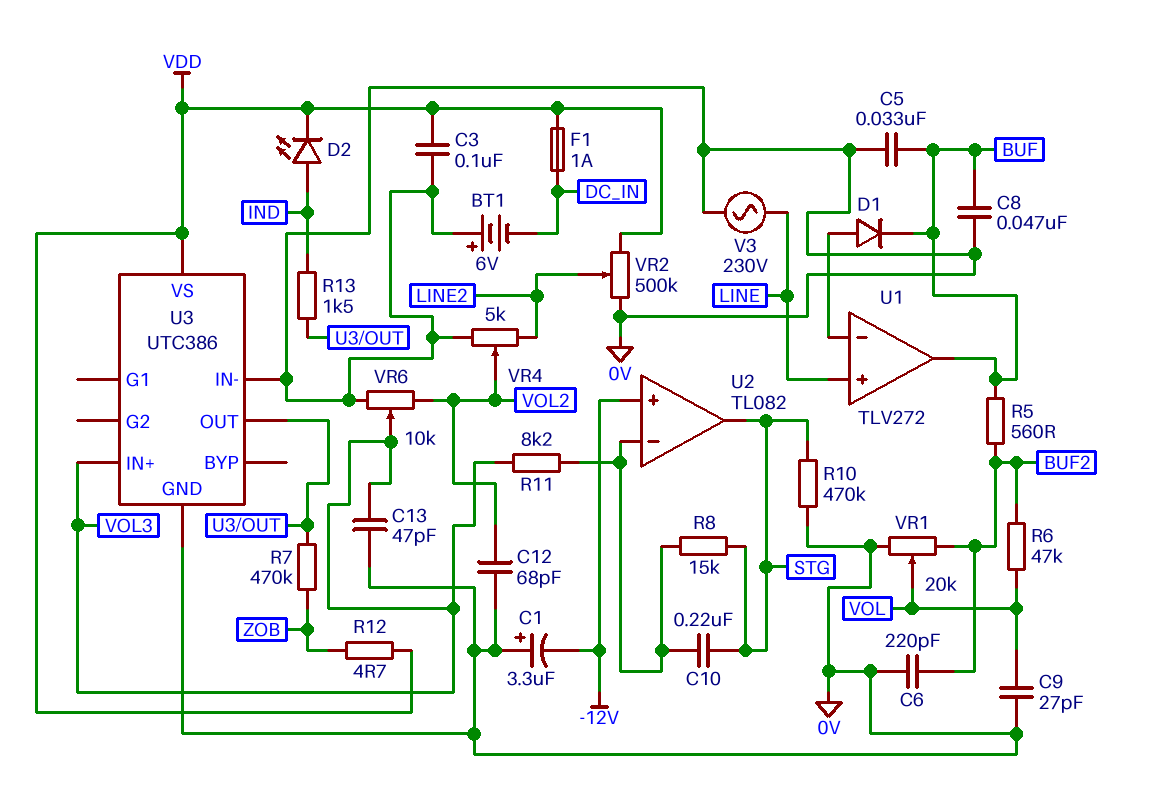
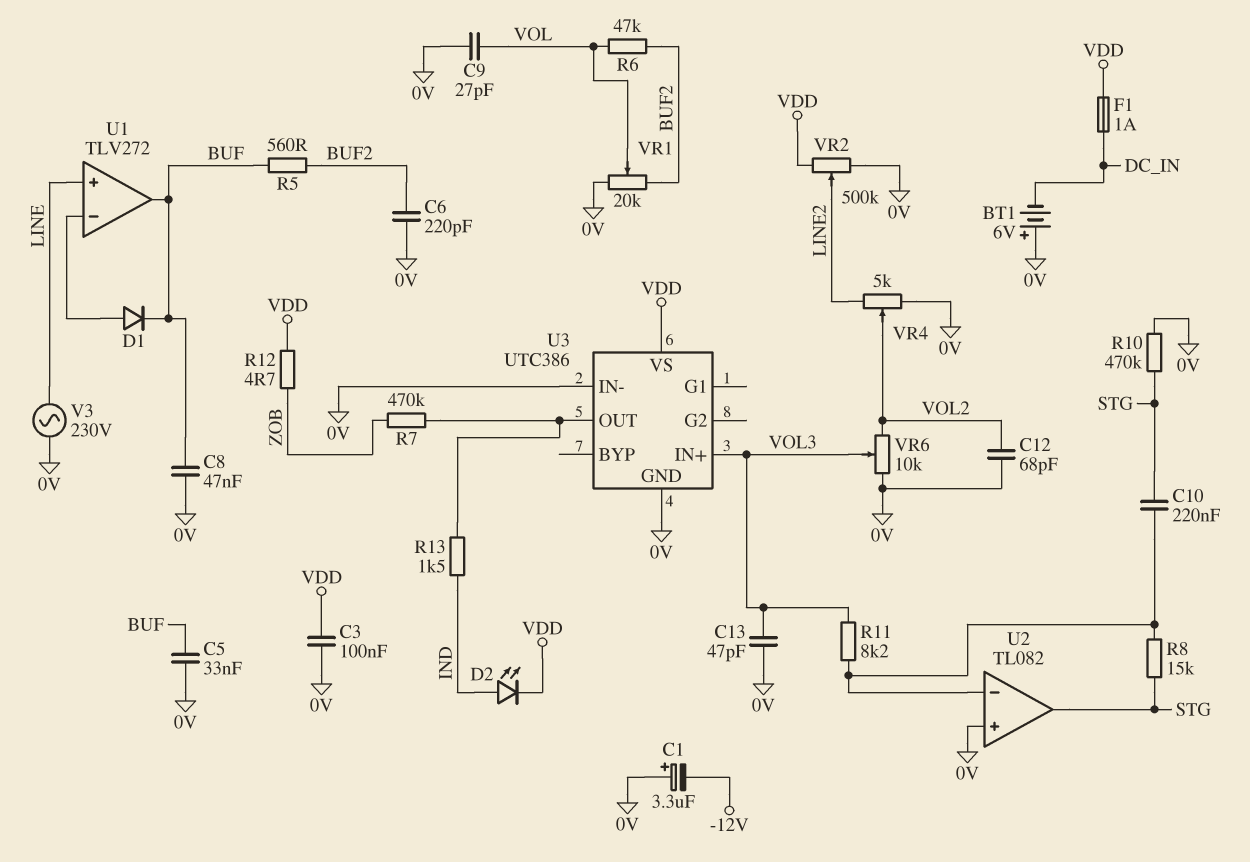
U2 pin in+: -12V -> 0V

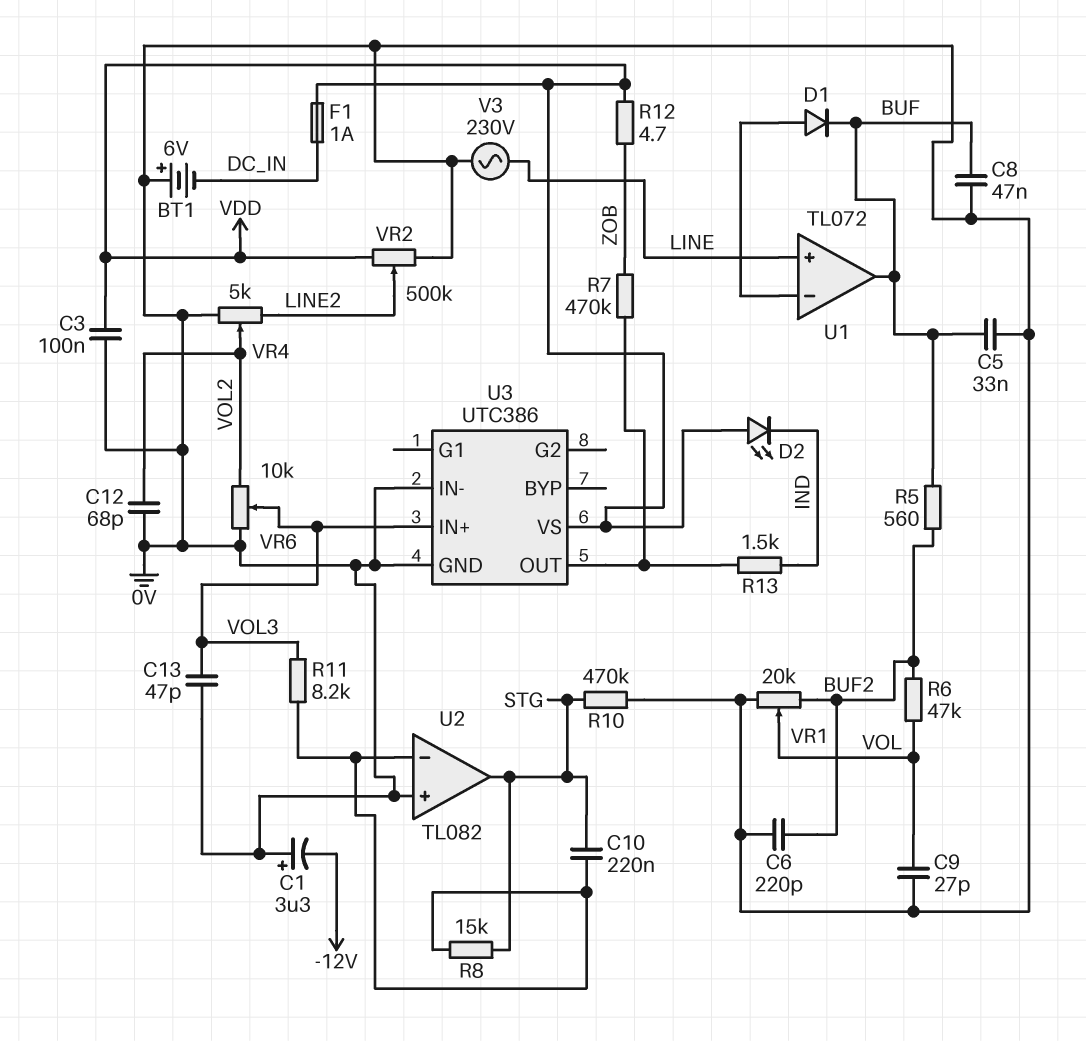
D2: LED (A IND, K VDD) -> LED (A VDD, K IND)
U1: TLV272 -> TL072

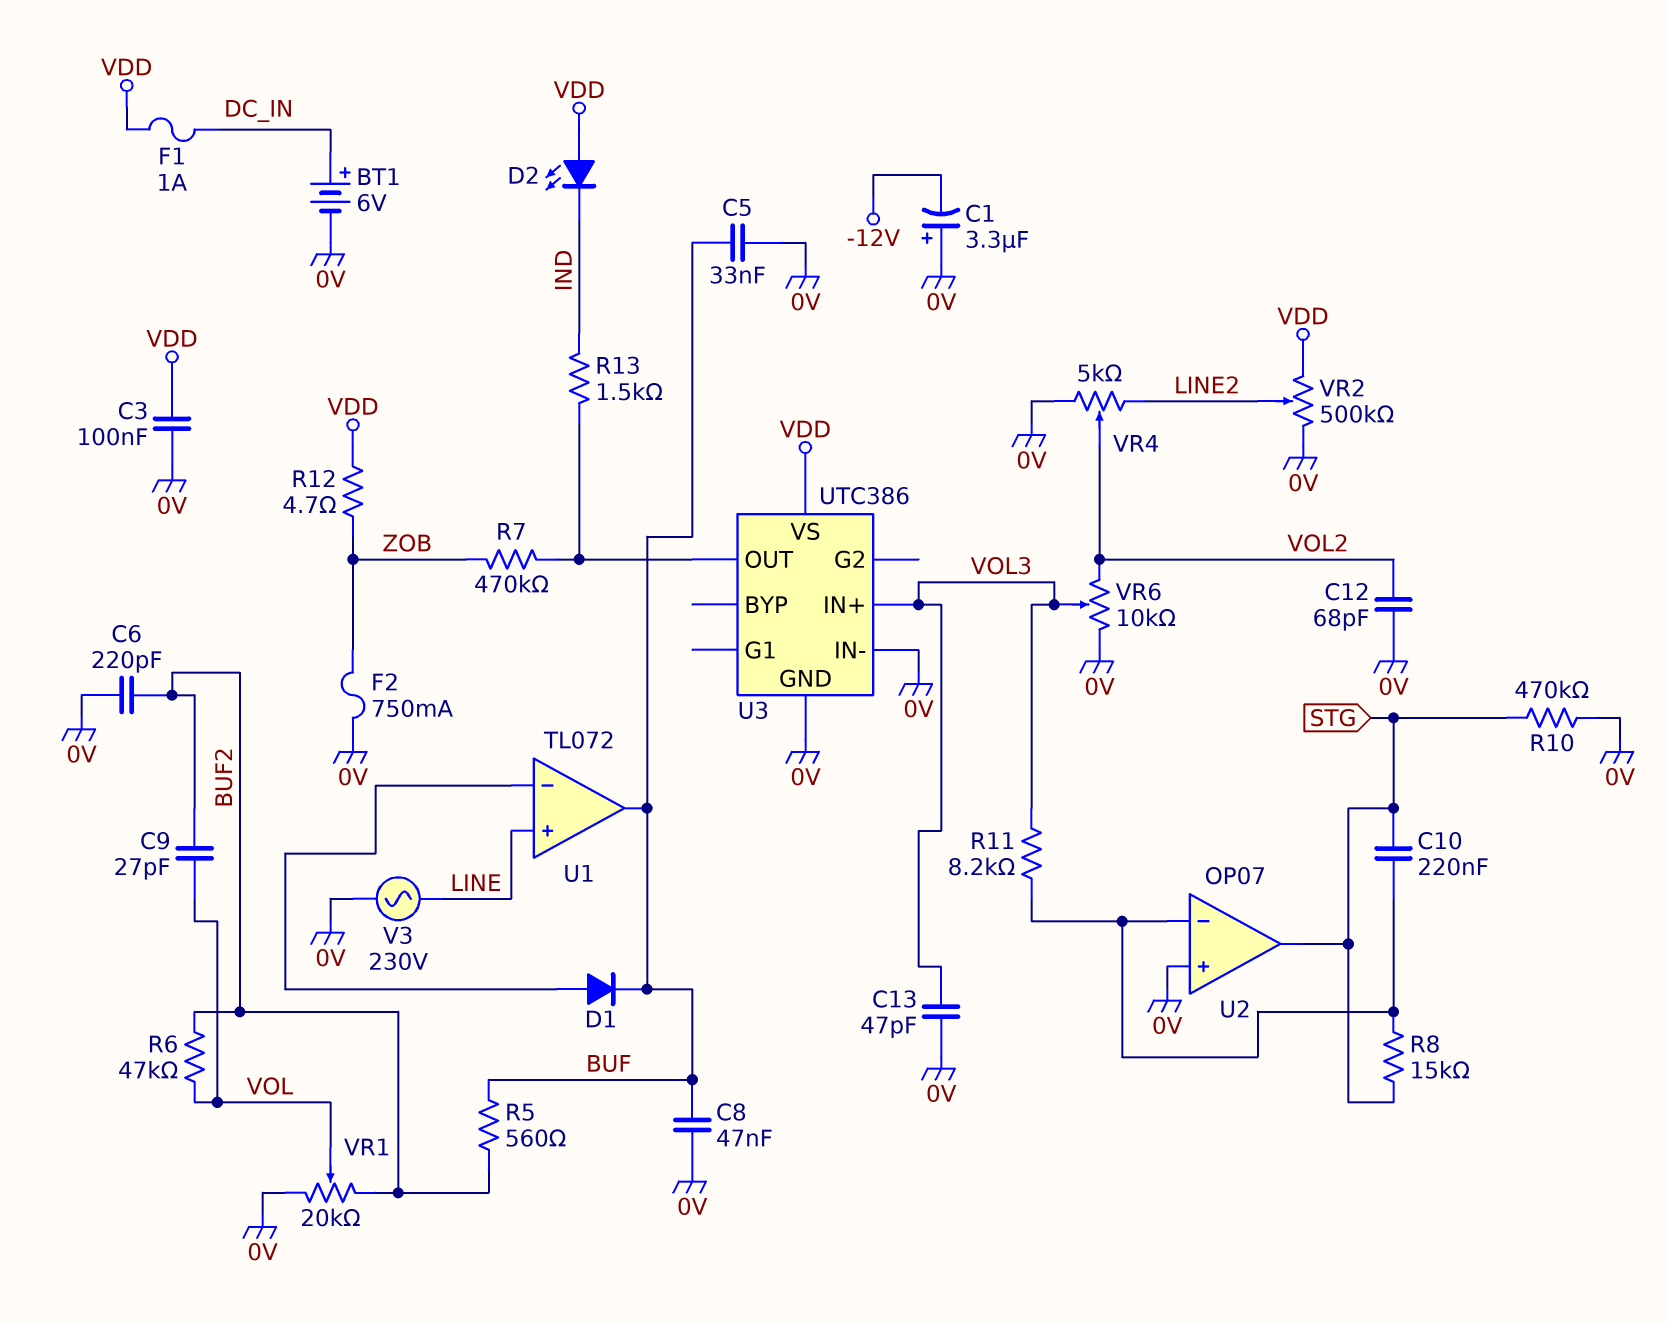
BT1: 6V (plus 0V, minus DC_IN) -> 6V (plus DC_IN, minus 0V)
C9: 27pF (0V, VOL) -> 27pF (BUF2, VOL)
F2: none -> 750mA (0V, ZOB)
U2: TL082 -> OP07

